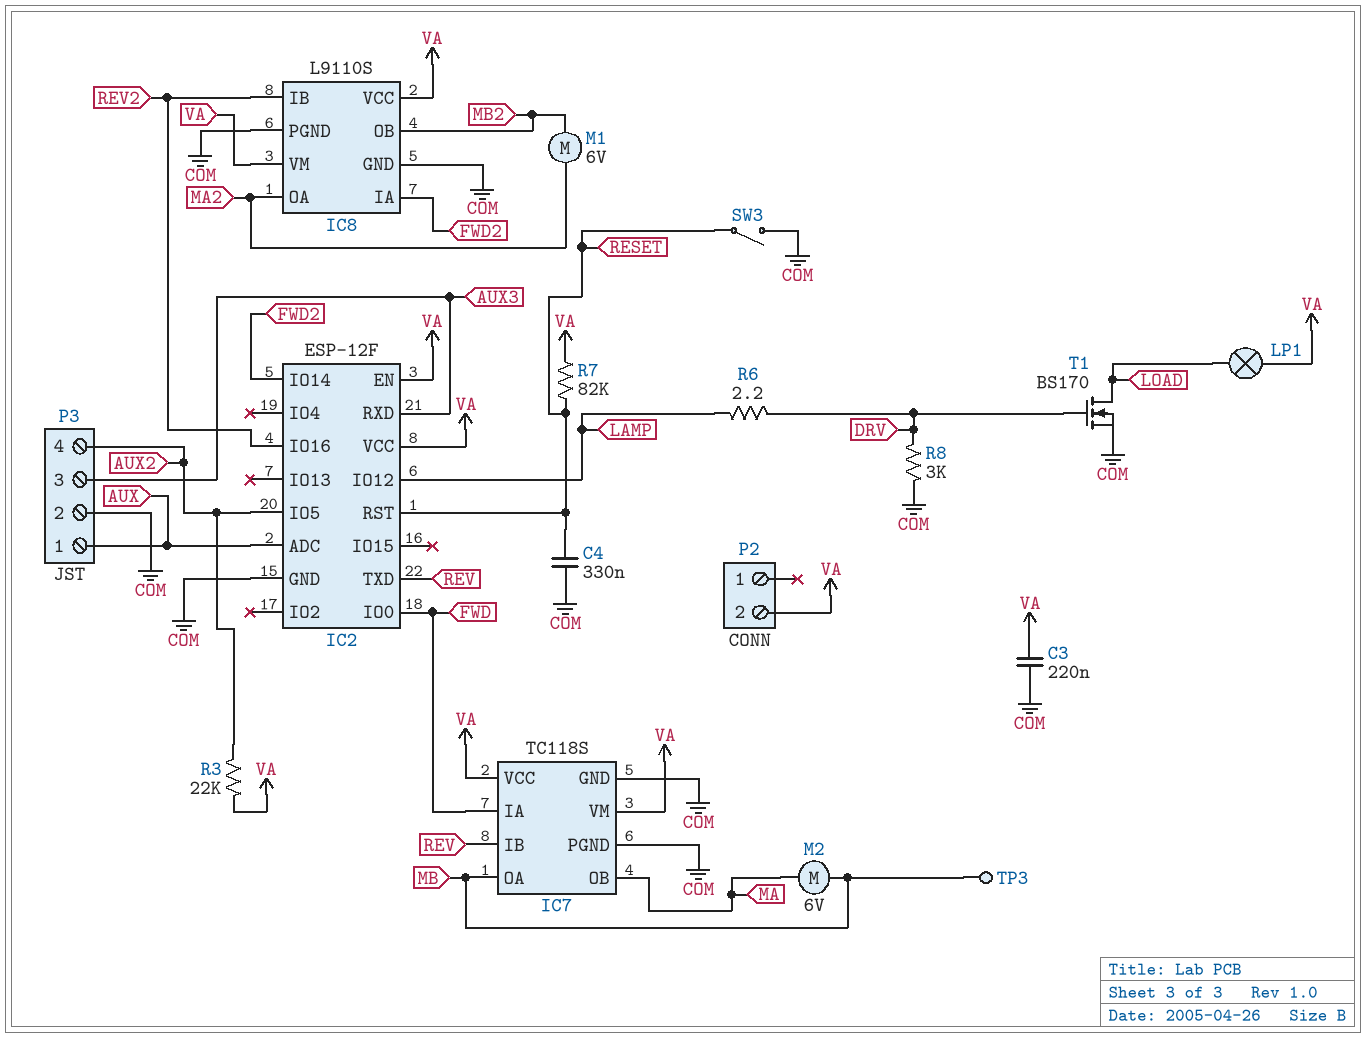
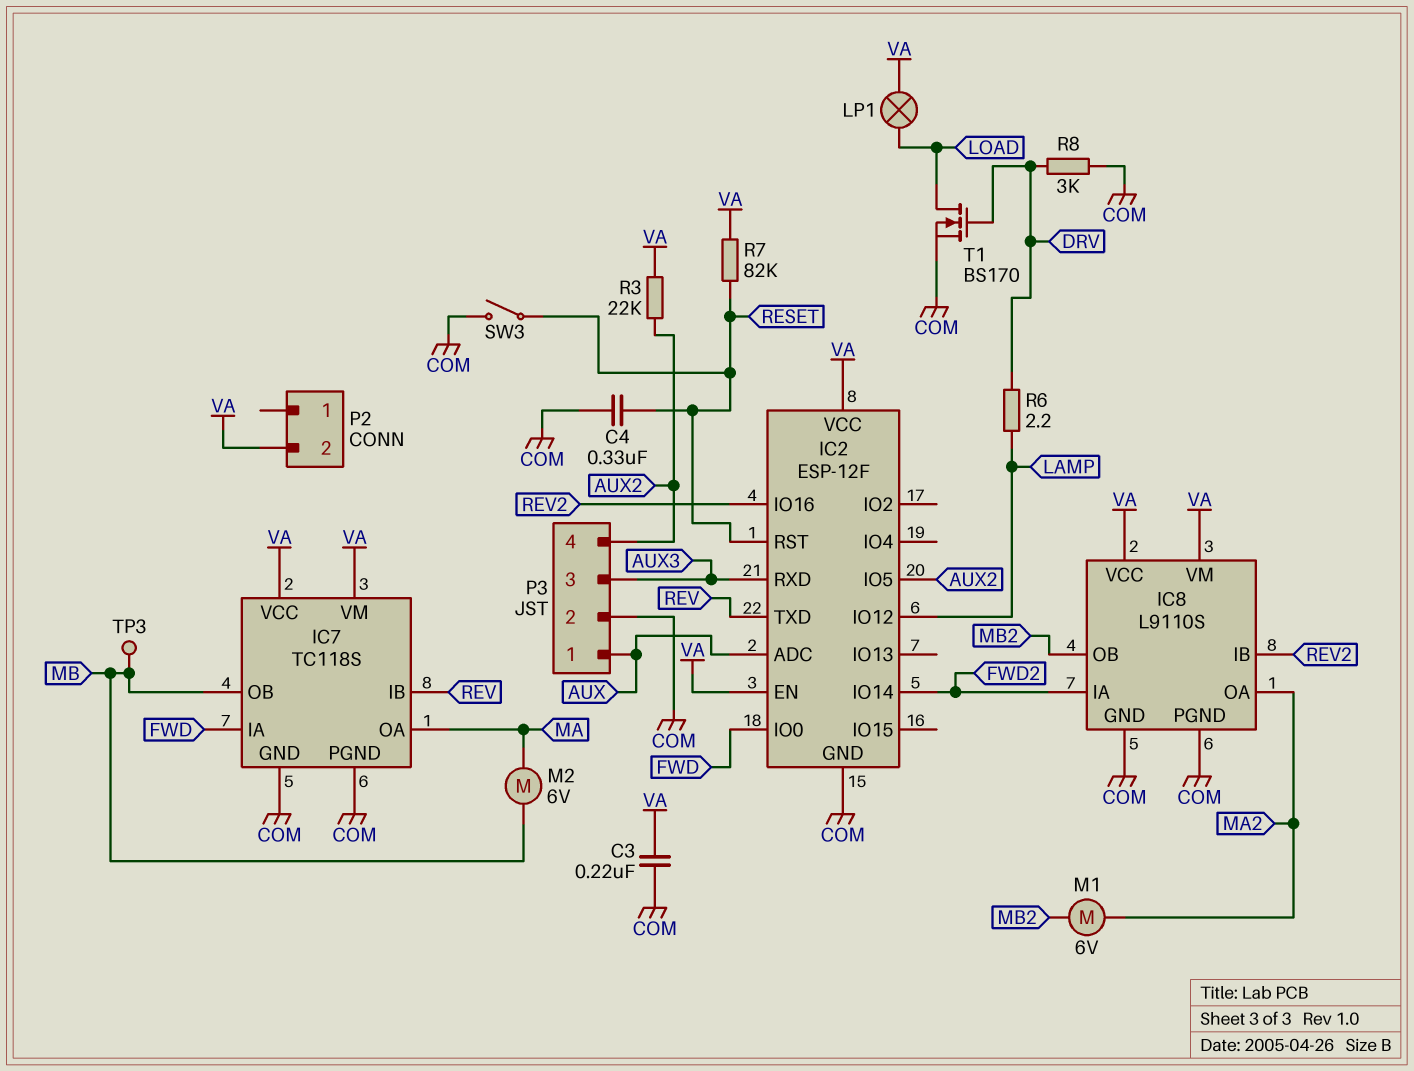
IC7 pin OA: MB -> MA
IC7 pin OB: MA -> MB

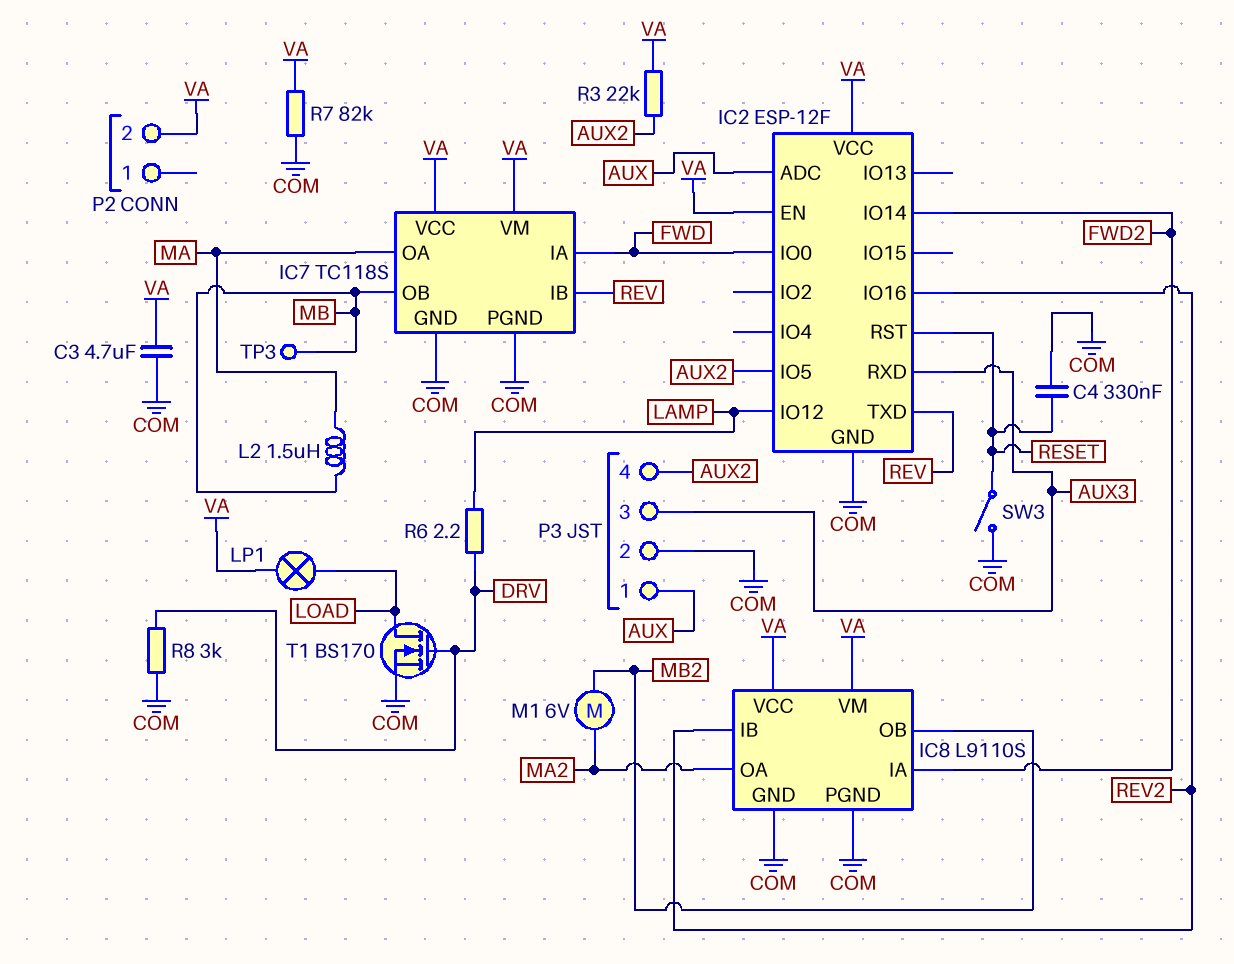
C3: 220nF (COM, VA) -> 4.7uF (COM, VA)
L2: none -> 1.5uH (MA, MB)
M2: motor 6V (MA, MB) -> none
R7: 82k (RESET, VA) -> 82k (COM, VA)

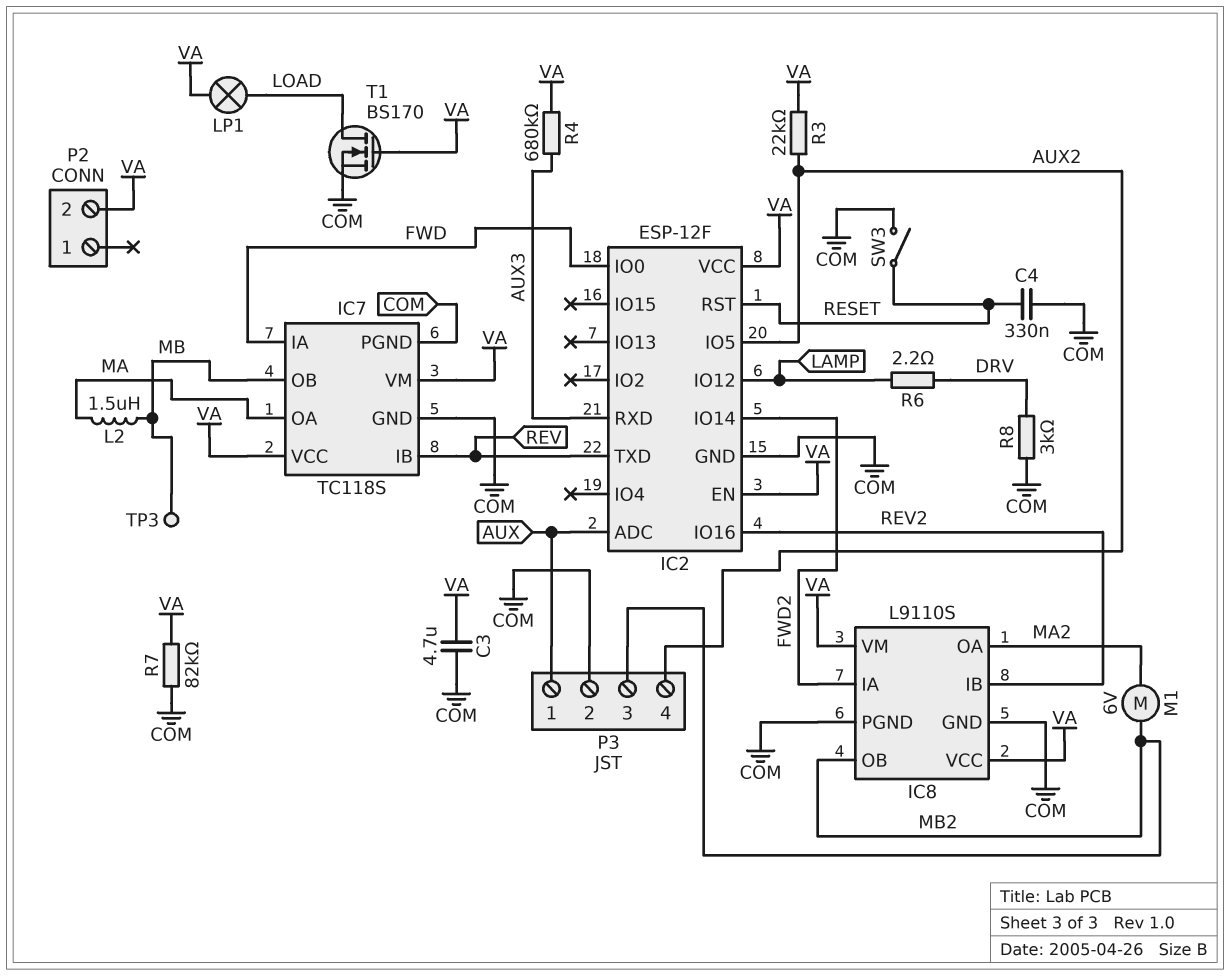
P3 pin 3: AUX3 -> MB2
R4: none -> 680k (AUX3, VA)
T1: NMOS BS170 (G DRV, D LOAD, S COM) -> NMOS BS170 (G VA, D LOAD, S COM)

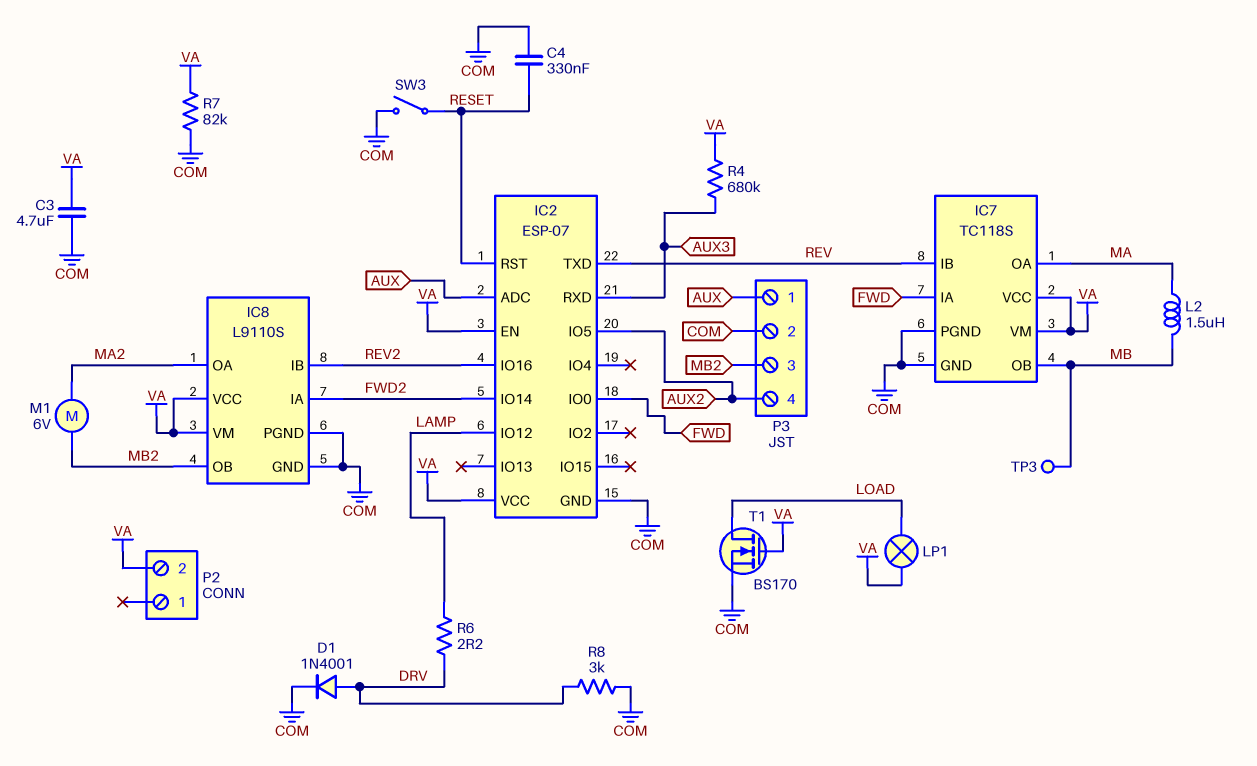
D1: none -> diode 1N4001 (A DRV, K COM)
IC2: ESP-12F -> ESP-07
R3: 22k (AUX2, VA) -> none

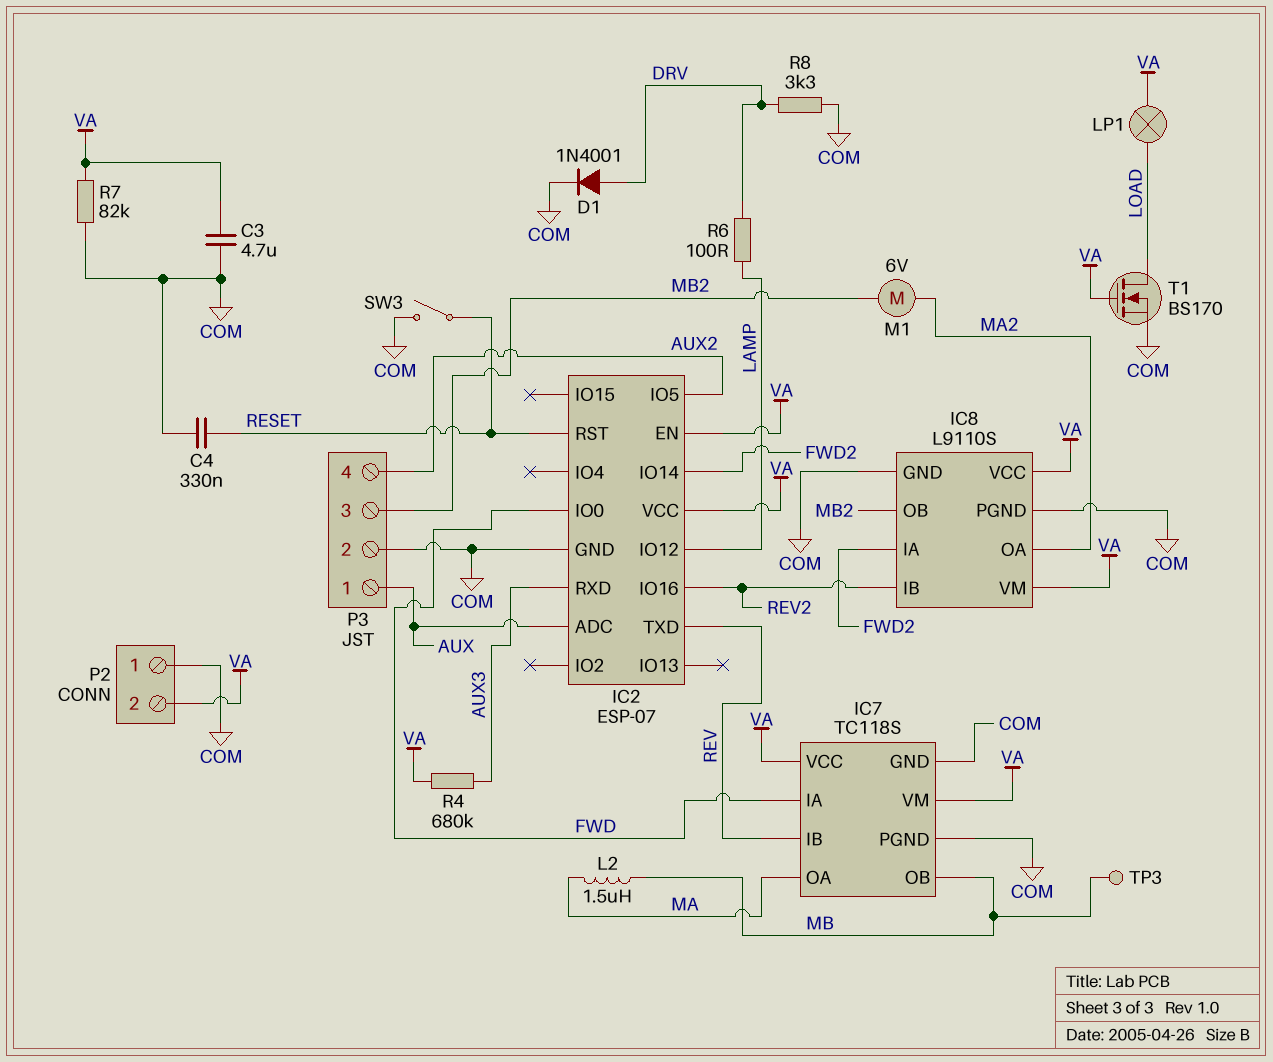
P2 pin 1: none -> COM
R6: 2.2 (DRV, LAMP) -> 100 (DRV, LAMP)
R8: 3k (COM, DRV) -> 3.3k (COM, DRV)

